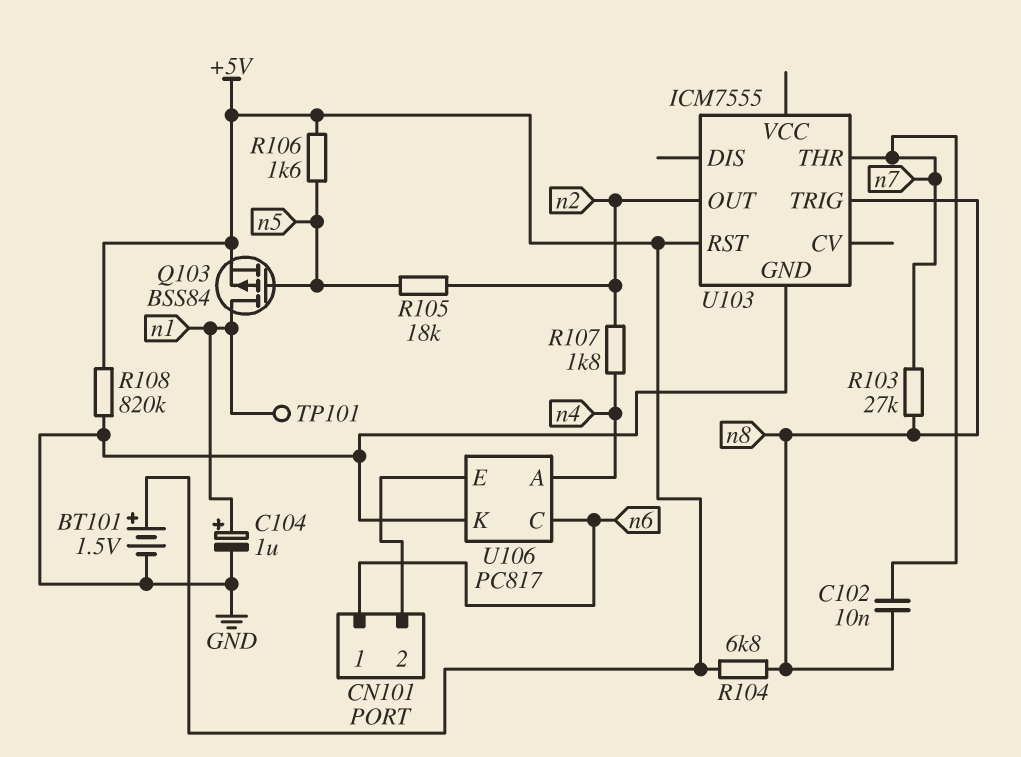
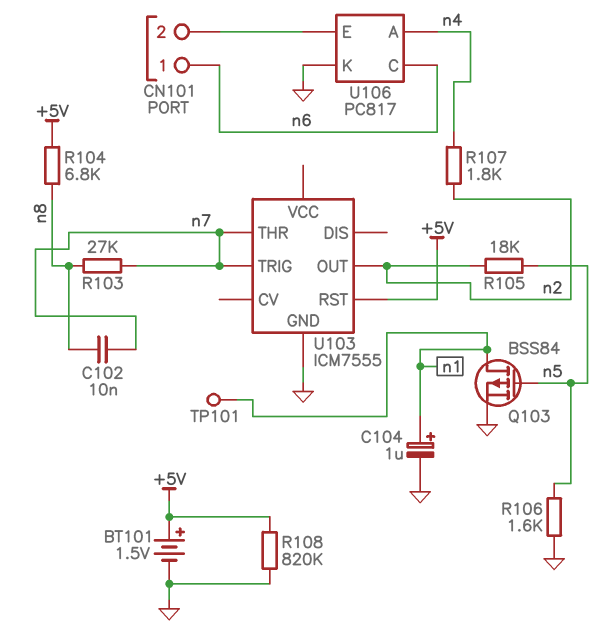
Q103: PMOS BSS84 (G n5, D n1, S +5V) -> PMOS BSS84 (G n5, D n1, S GND)
R106: 1.6k (+5V, n5) -> 1.6k (GND, n5)
U103 pin TRIG: n8 -> n7

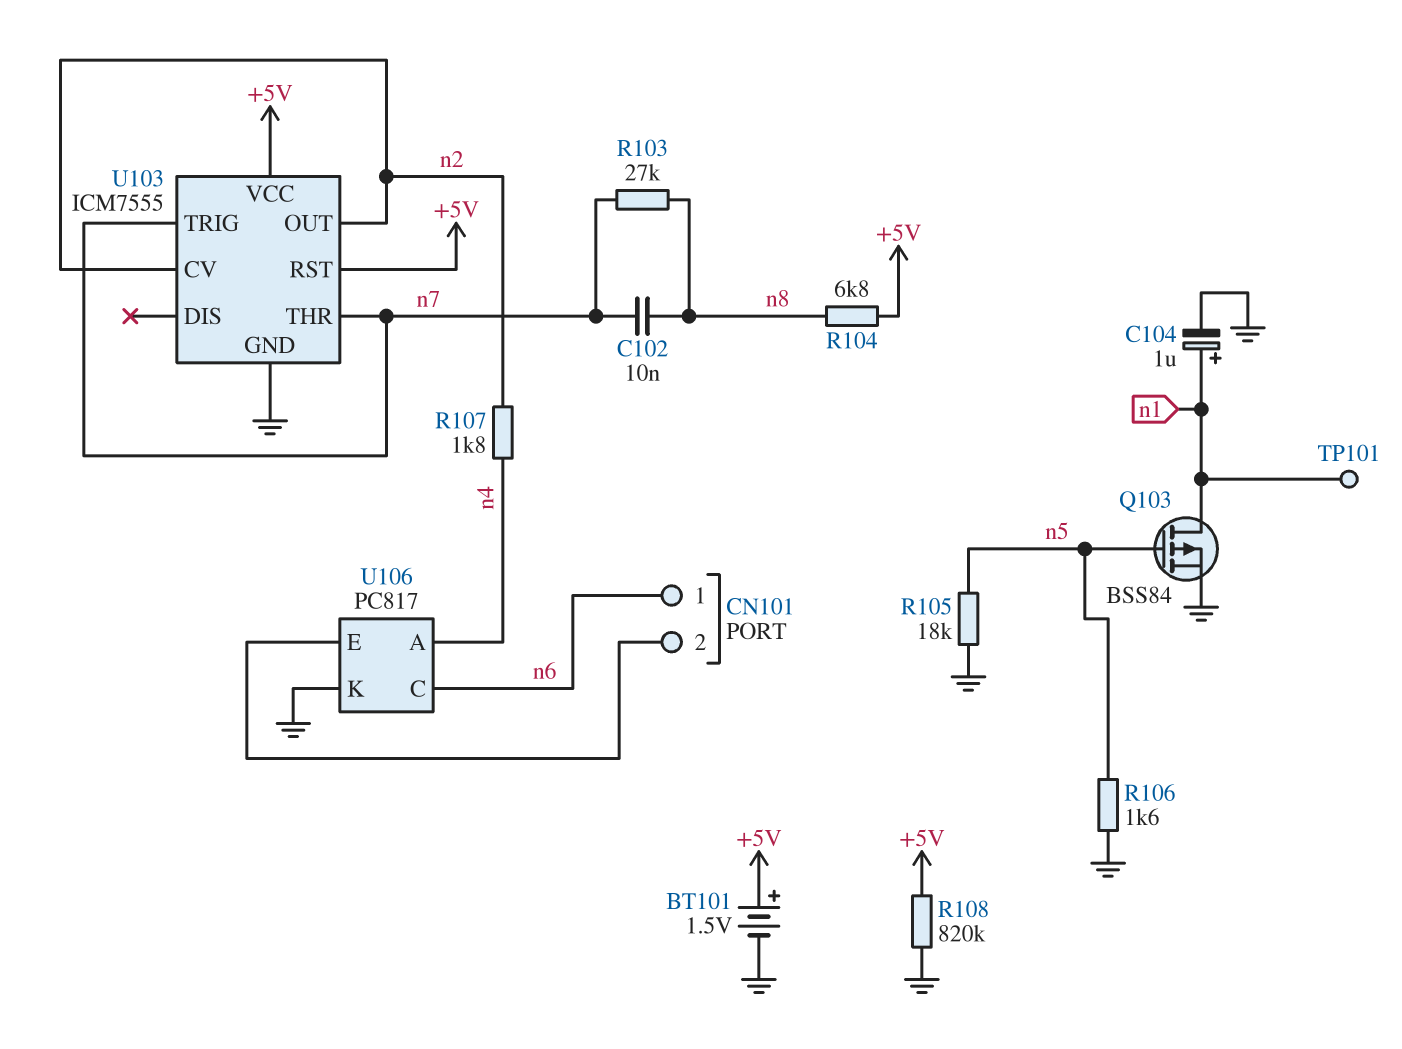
R105: 18k (n2, n5) -> 18k (GND, n5)
U103 pin CV: none -> n2
U103 pin VCC: none -> +5V

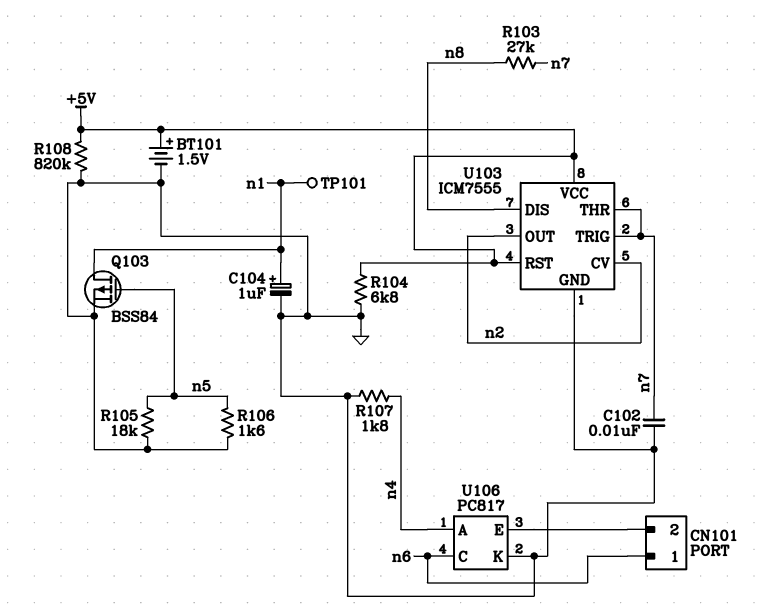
C102: 10nF (n7, n8) -> 10nF (GND, n7)
R104: 6.8k (+5V, n8) -> 6.8k (+5V, GND)
R107: 1.8k (n2, n4) -> 1.8k (GND, n4)
U103 pin DIS: none -> n8

